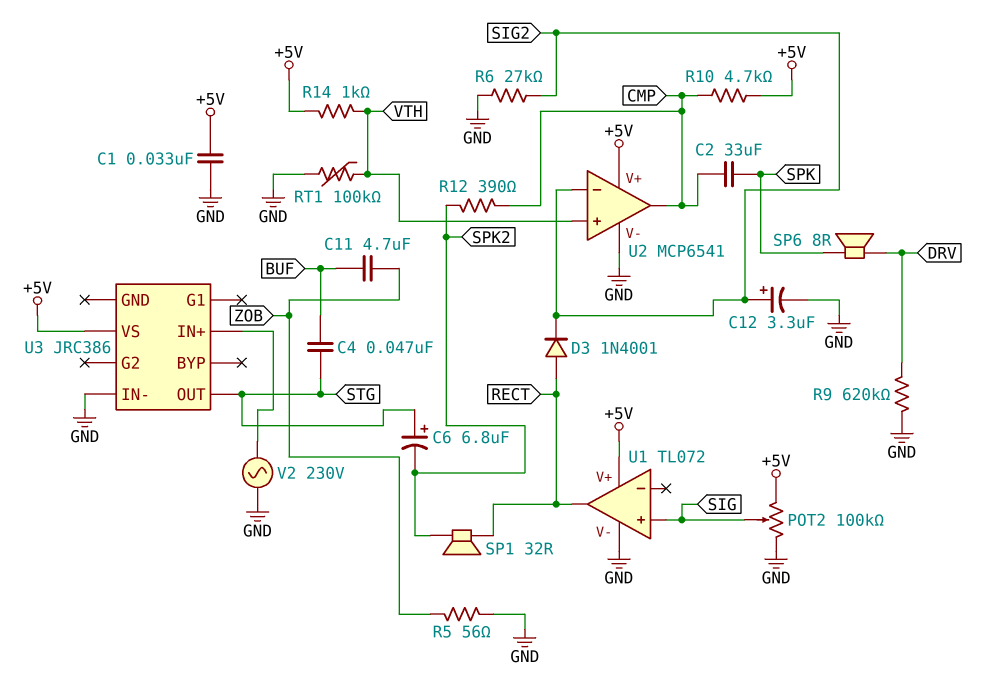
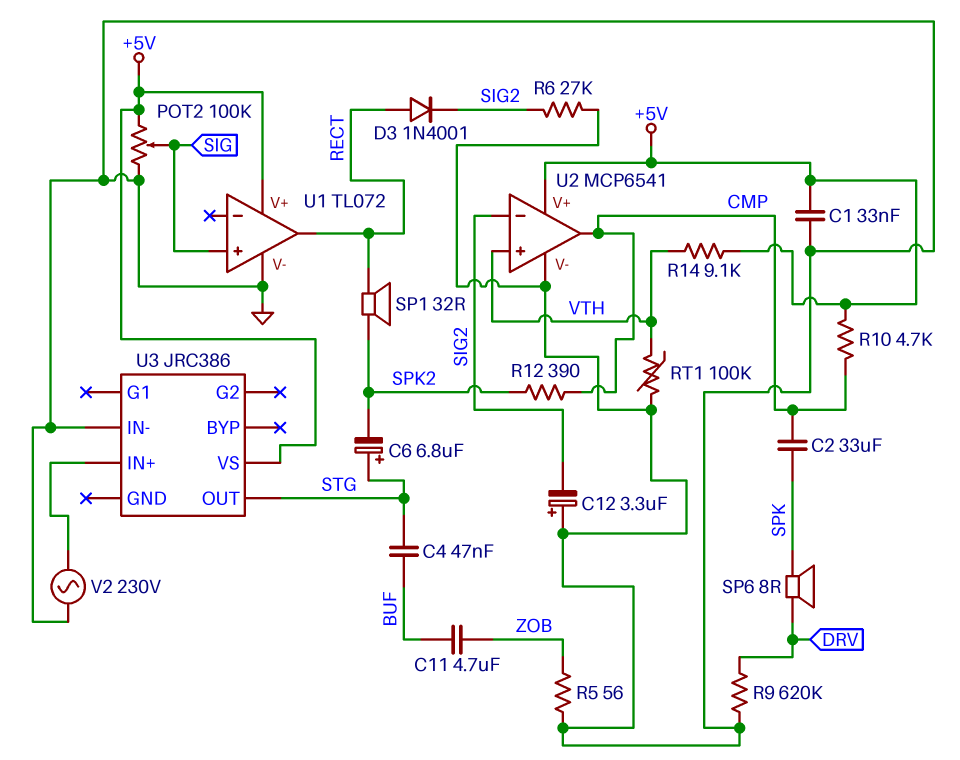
C12: 3.3uF (plus SIG2, minus GND) -> 3.3uF (plus GND, minus SIG2)
R14: 1k (+5V, VTH) -> 9.1k (+5V, VTH)

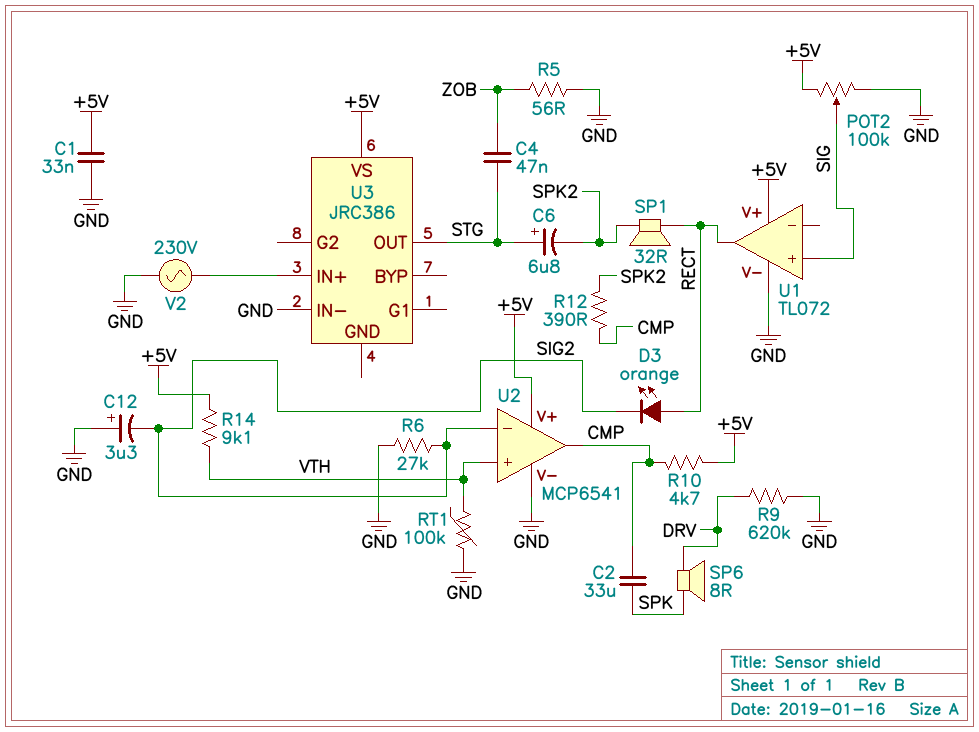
C4: 47nF (BUF, STG) -> 47nF (STG, ZOB)
C11: 4.7uF (BUF, ZOB) -> none
D3: diode 1N4001 (A RECT, K SIG2) -> LED orange (A RECT, K SIG2)

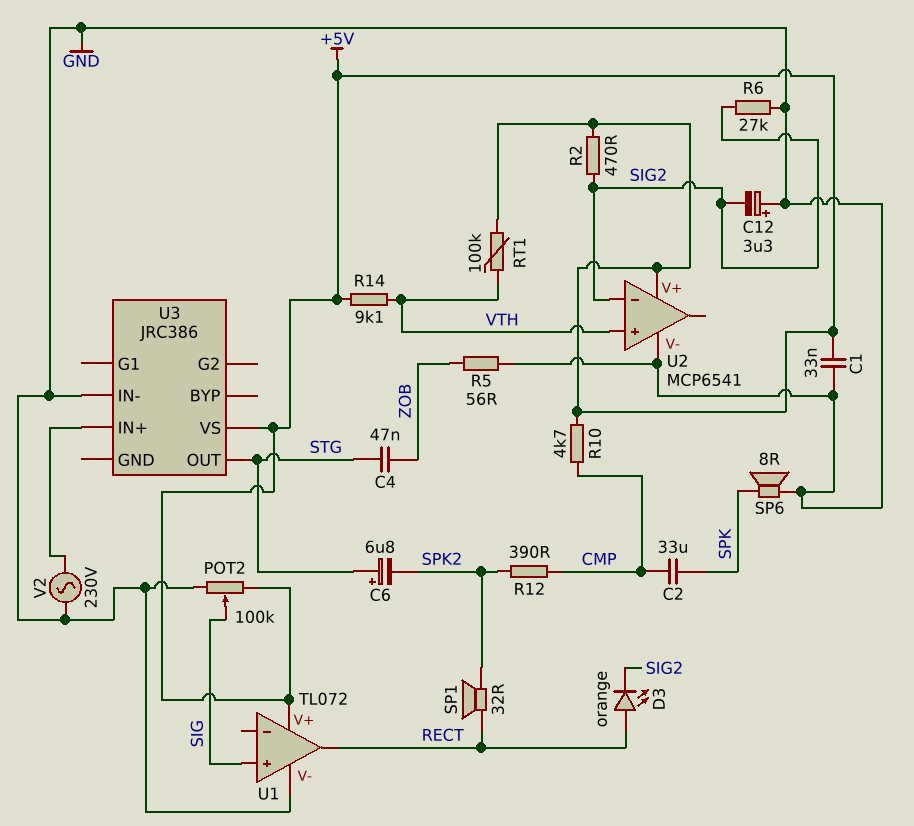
R2: none -> 470 (+5V, SIG2)
R9: 620k (DRV, GND) -> none
RT1: 100k (GND, VTH) -> 100k (+5V, VTH)
SP6: speaker 8R (DRV, SPK) -> speaker 8R (GND, SPK)
U2 pin out: CMP -> none

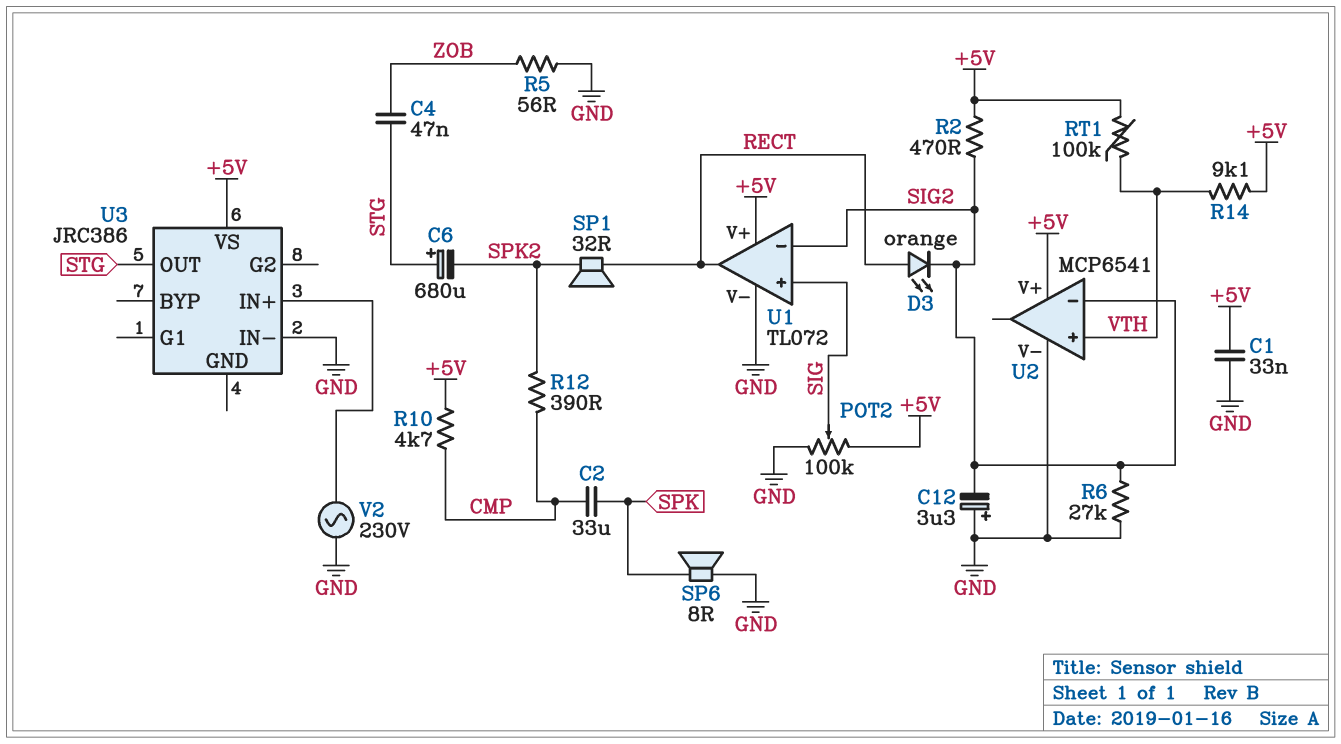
C6: 6.8uF (plus STG, minus SPK2) -> 680uF (plus STG, minus SPK2)
U1 pin in-: none -> SIG2

